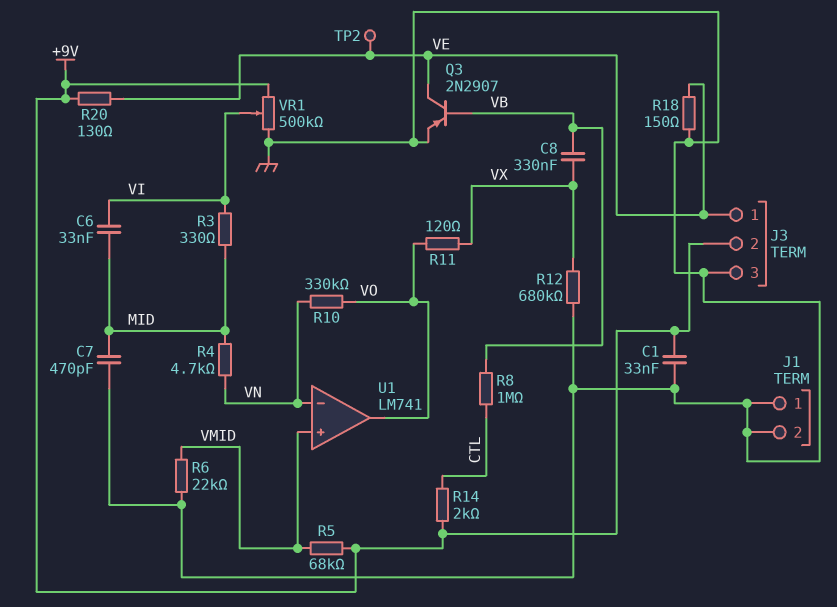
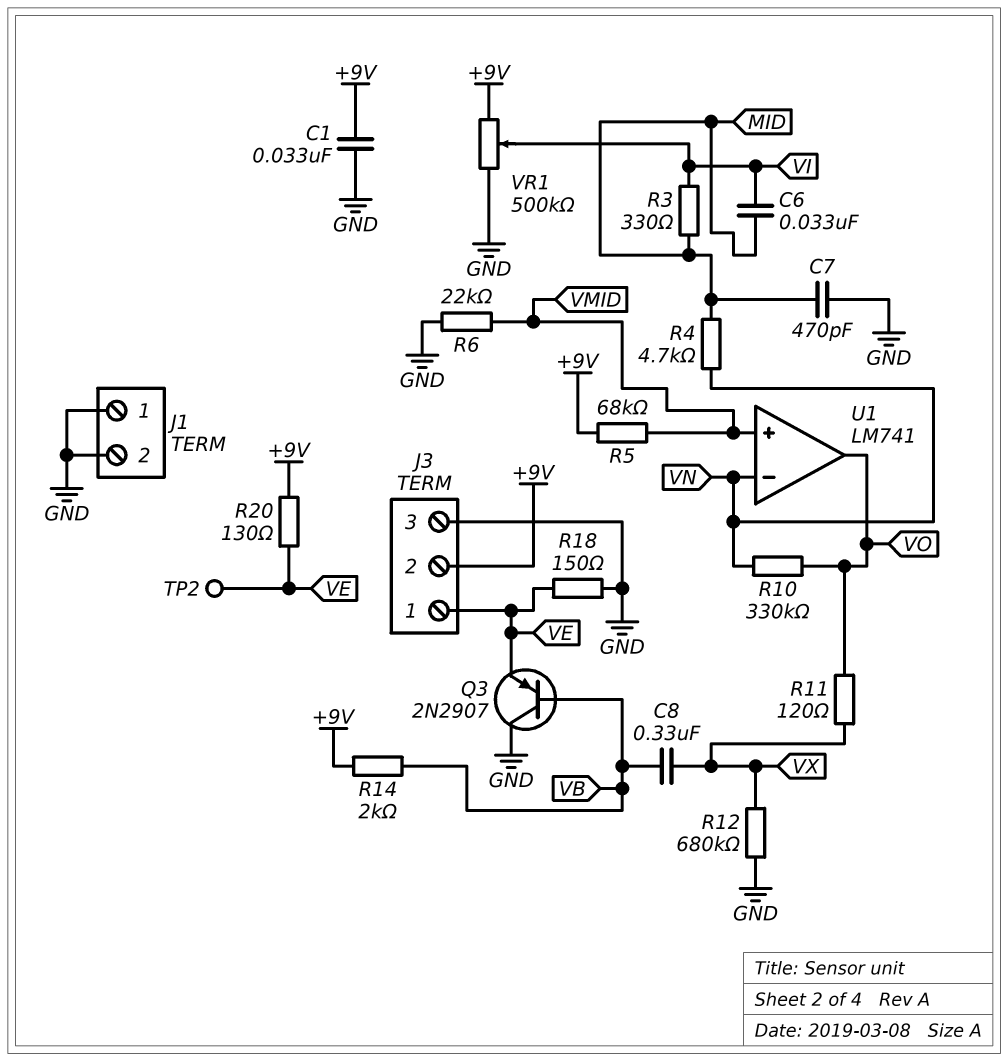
Q3: PNP 2N2907 (B VB, C VE, E GND) -> PNP 2N2907 (B VB, C GND, E VE)
R8: 1M (CTL, VB) -> none
R14: 2k (+9V, CTL) -> 2k (+9V, VB)

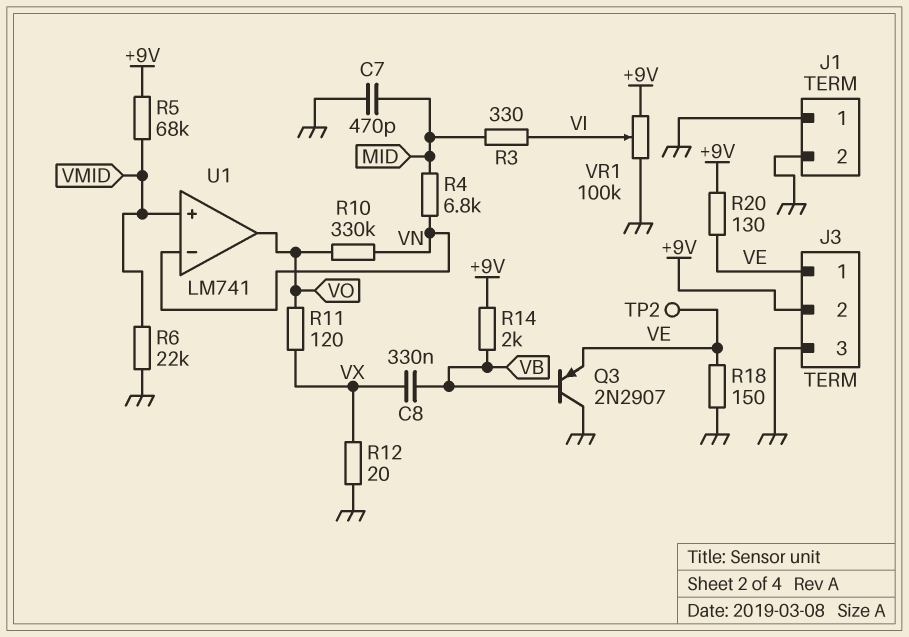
C1: 33nF (+9V, GND) -> none
C6: 33nF (MID, VI) -> none
R4: 4.7k (MID, VN) -> 6.8k (MID, VN)
R12: 680k (GND, VX) -> 20 (GND, VX)
VR1: 500k (+9V, GND, wiper VI) -> 100k (+9V, GND, wiper VI)

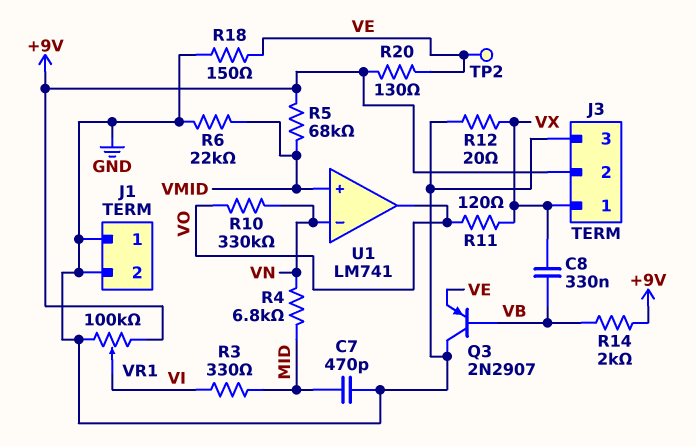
J3 pin 1: VE -> VX

